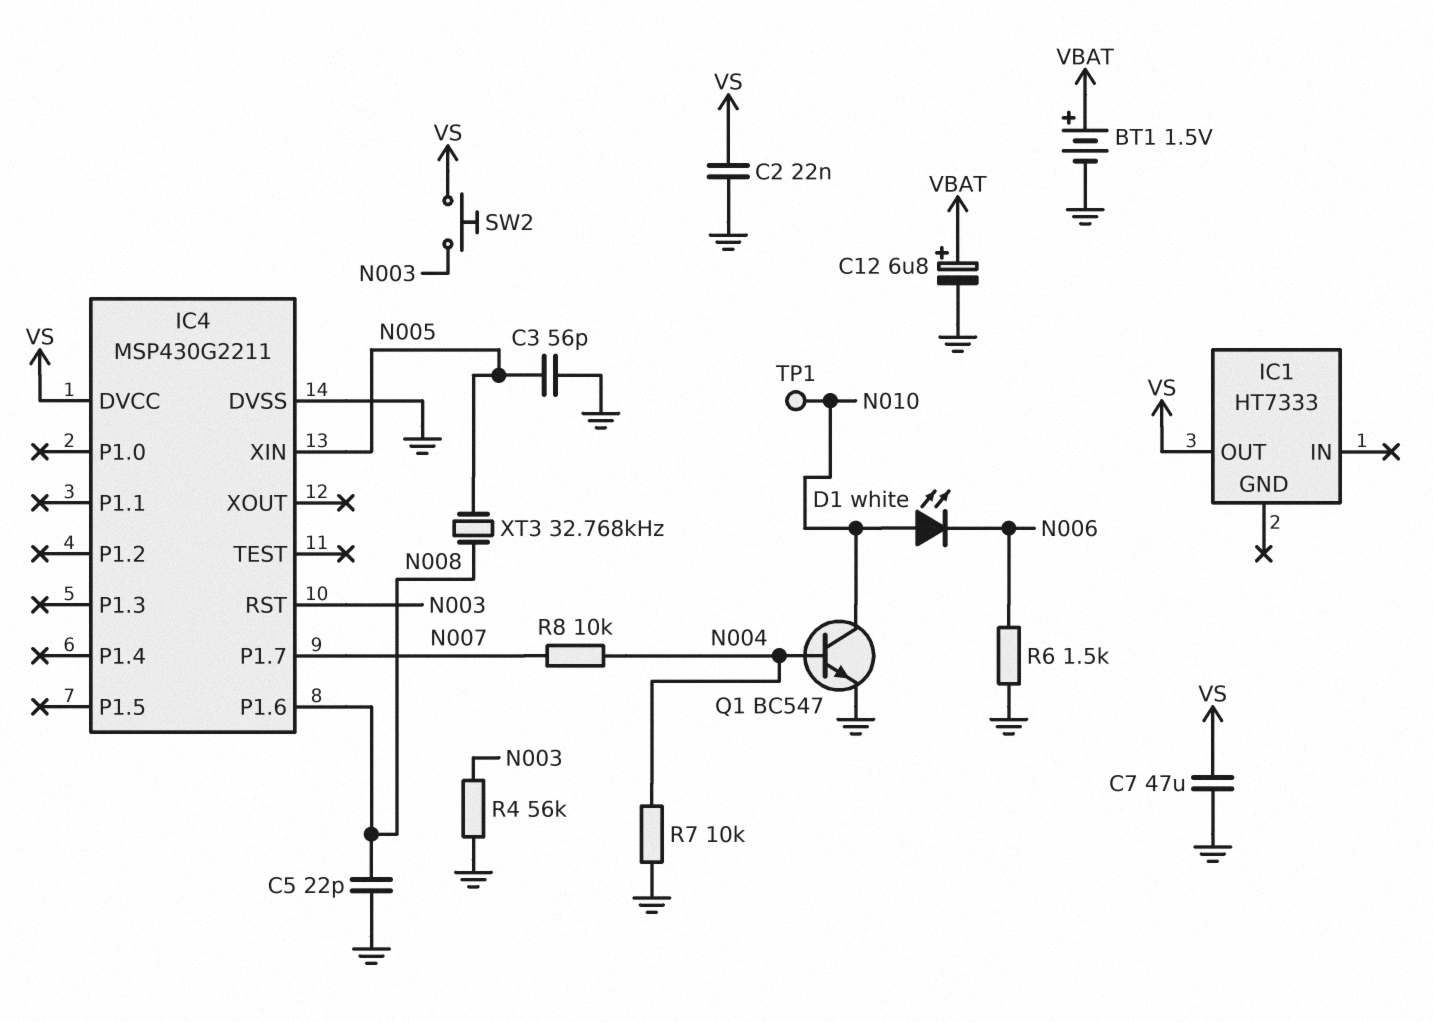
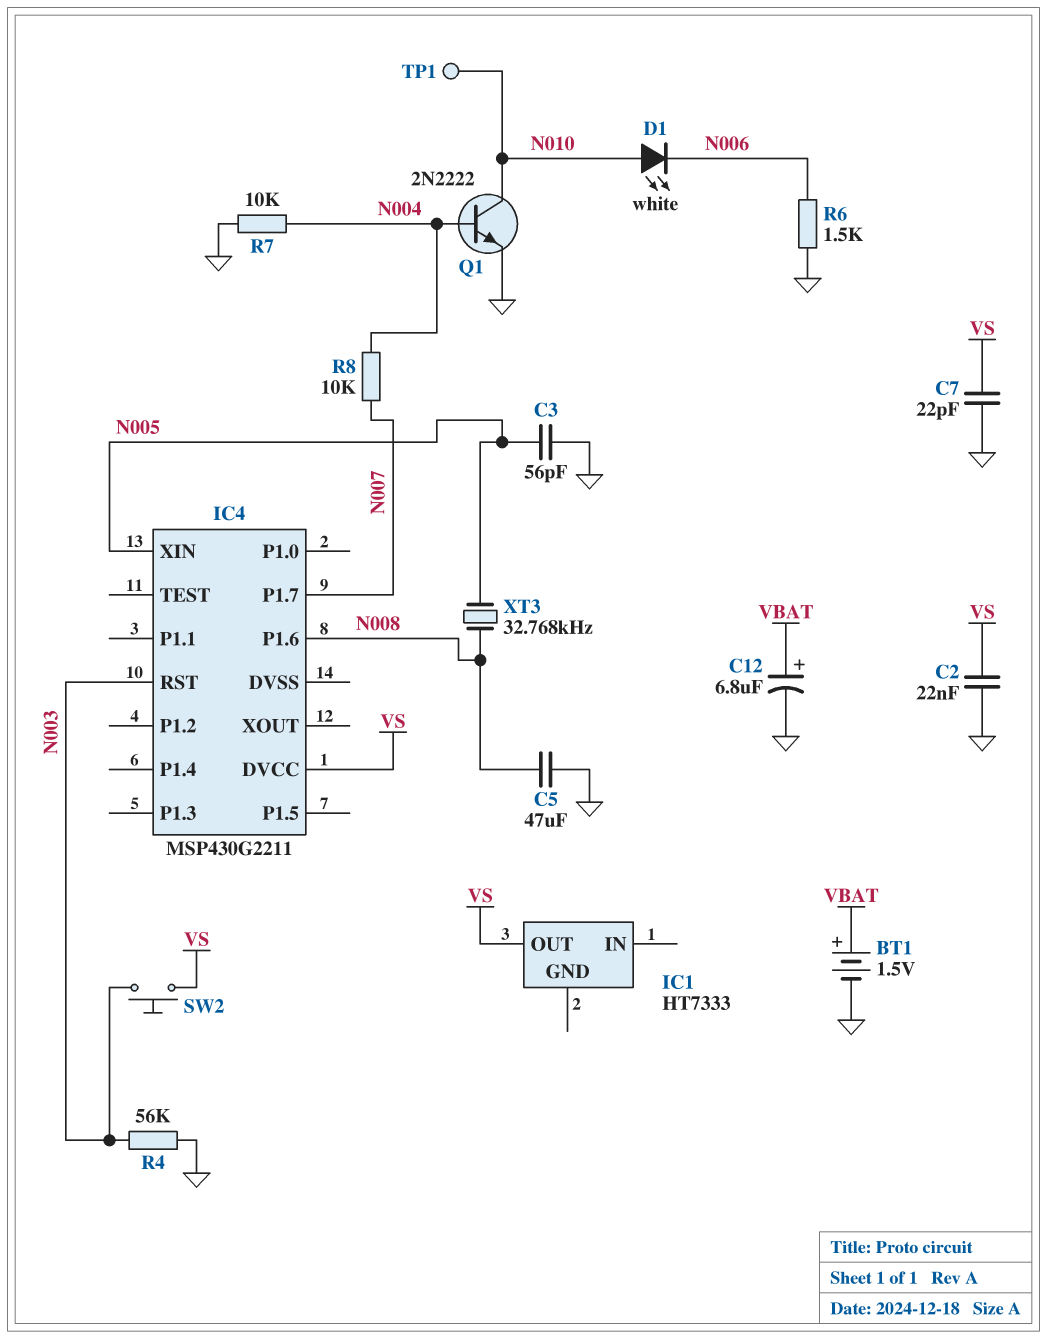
C5: 22pF (GND, N008) -> 47uF (GND, N008)
C7: 47uF (GND, VS) -> 22pF (GND, VS)
IC4 pin DVSS: GND -> none
Q1: NPN BC547 (B N004, C N010, E GND) -> NPN 2N2222 (B N004, C N010, E GND)

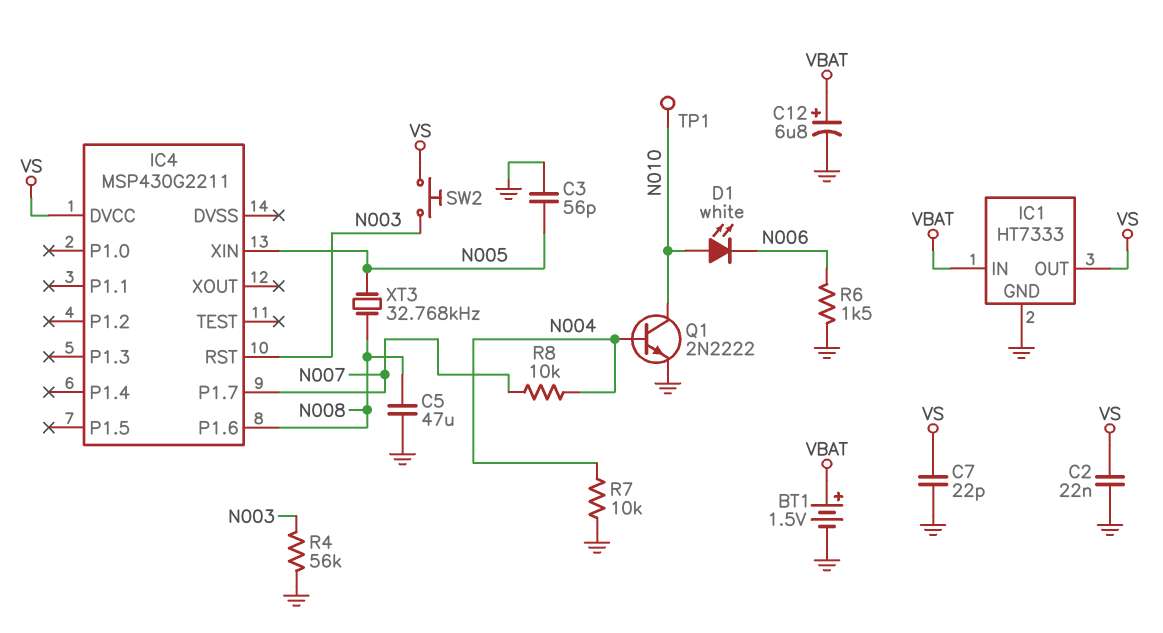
IC1 pin GND: none -> GND
IC1 pin IN: none -> VBAT

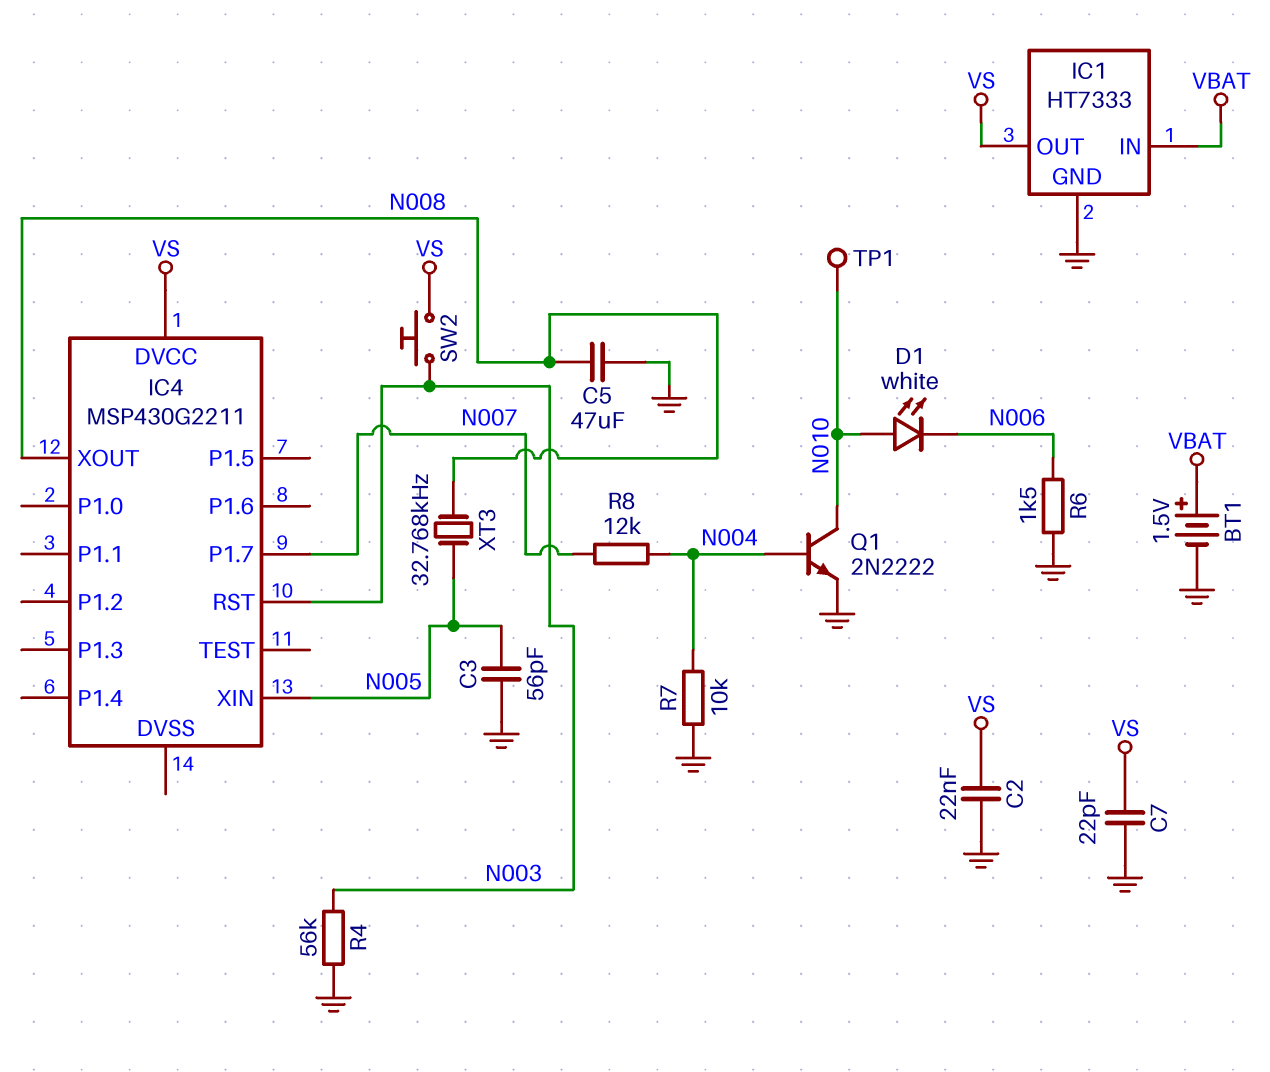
C12: 6.8uF (plus VBAT, minus GND) -> none
IC4 pin P1.6: N008 -> none
IC4 pin XOUT: none -> N008
R8: 10k (N004, N007) -> 12k (N004, N007)

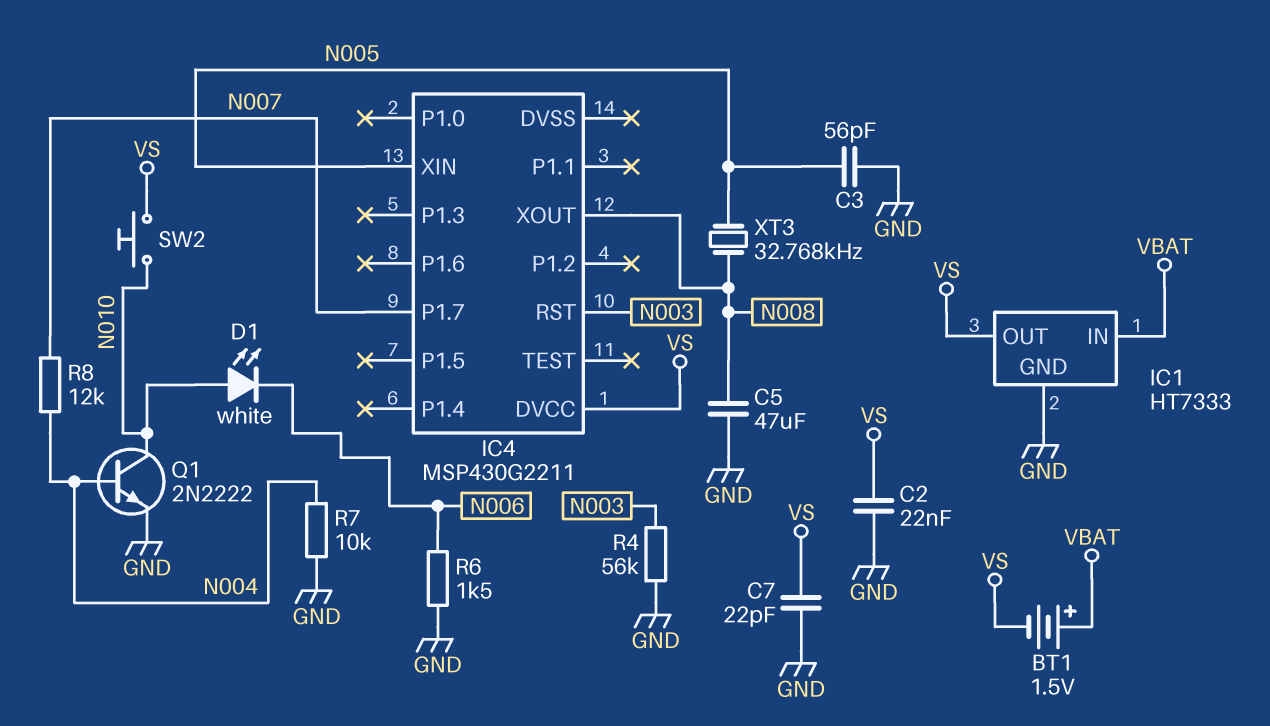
BT1: 1.5V (plus VBAT, minus GND) -> 1.5V (plus VBAT, minus VS)
SW2: button (N003, VS) -> button (N010, VS)
TP1: test point (N010) -> none

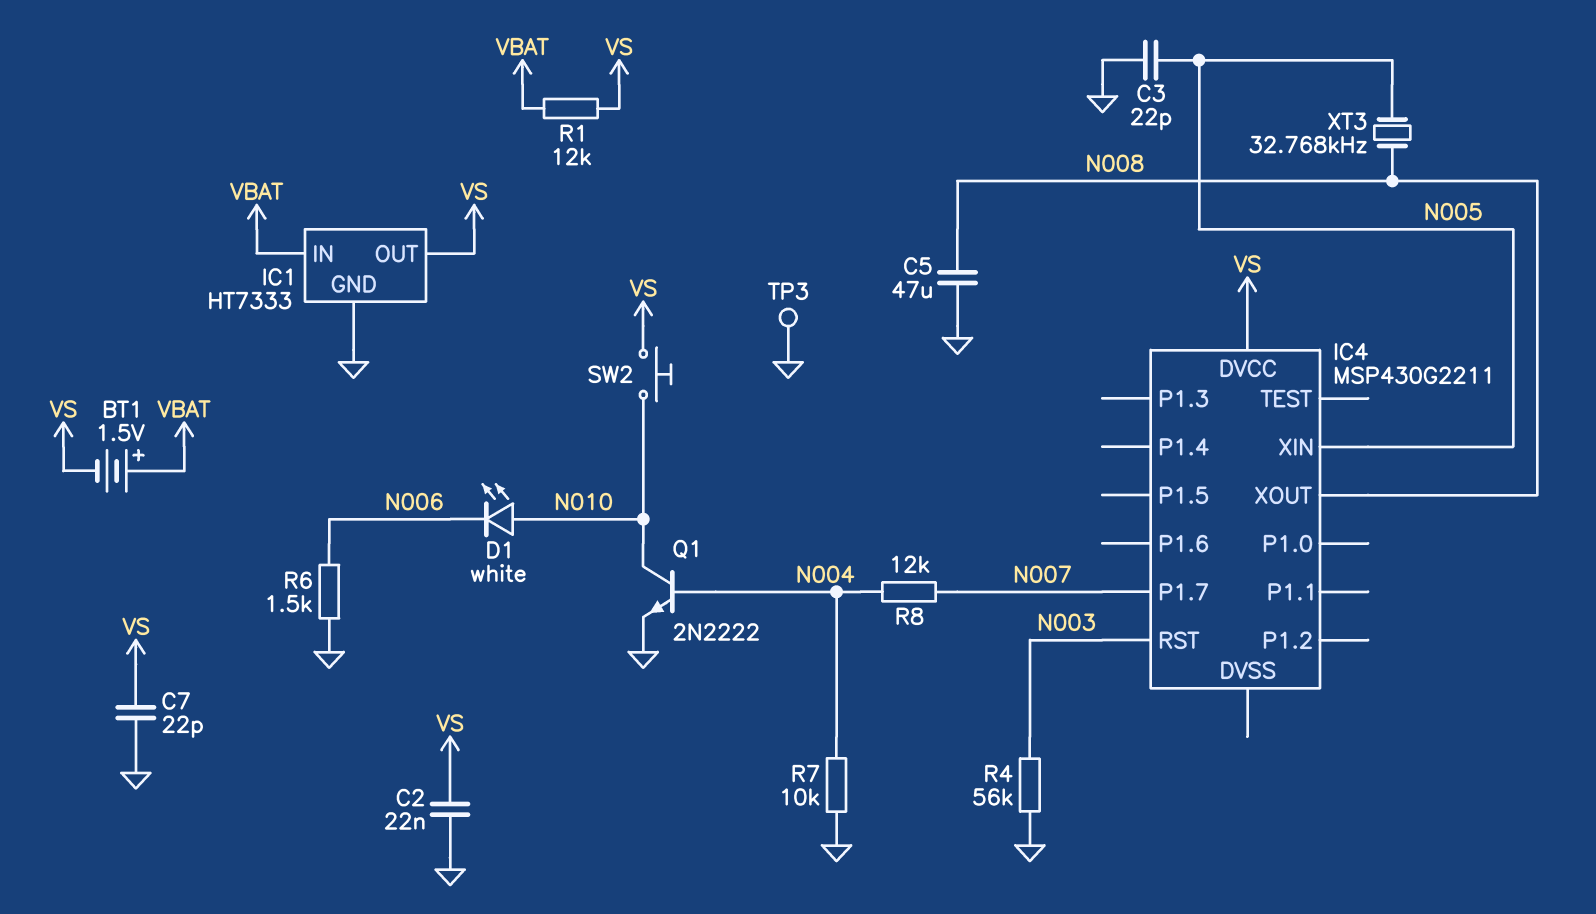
C3: 56pF (GND, N005) -> 22pF (GND, N005)
R1: none -> 12k (VBAT, VS)
TP3: none -> test point (GND)

